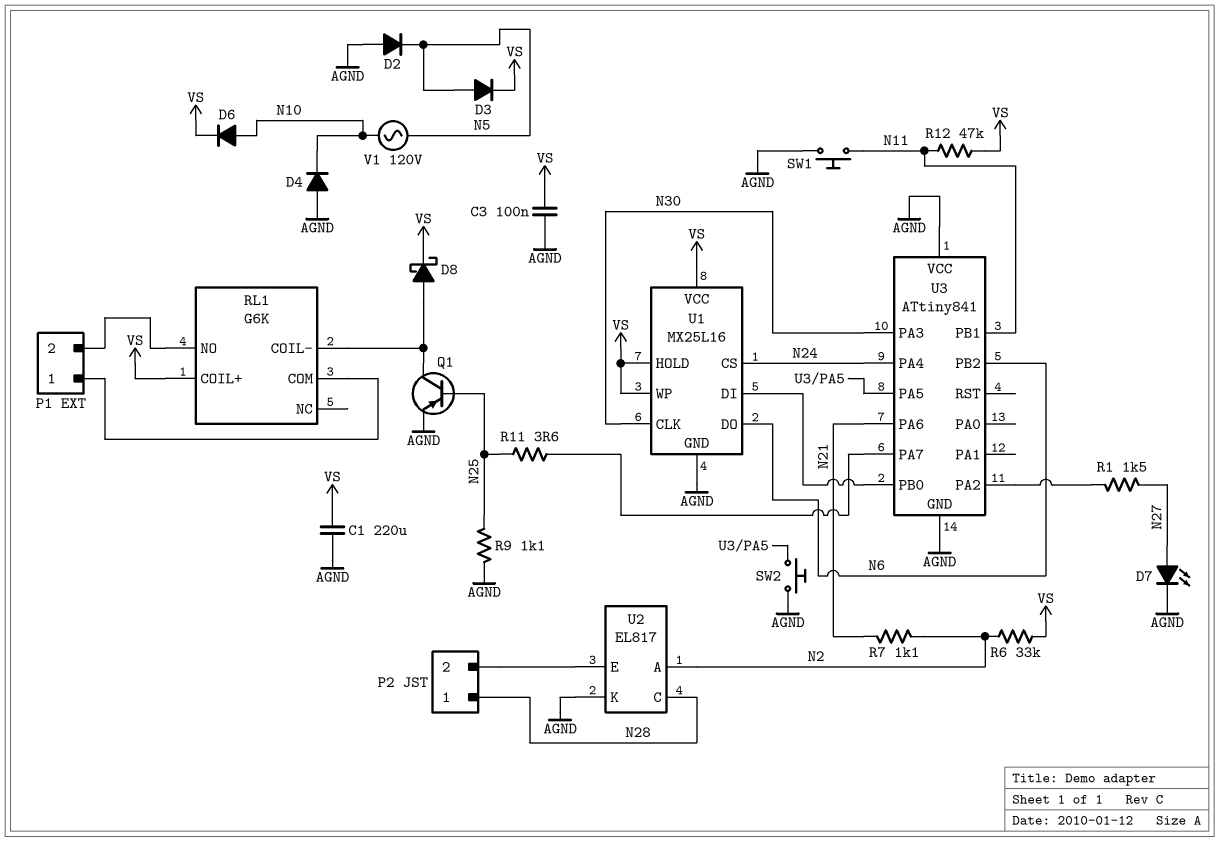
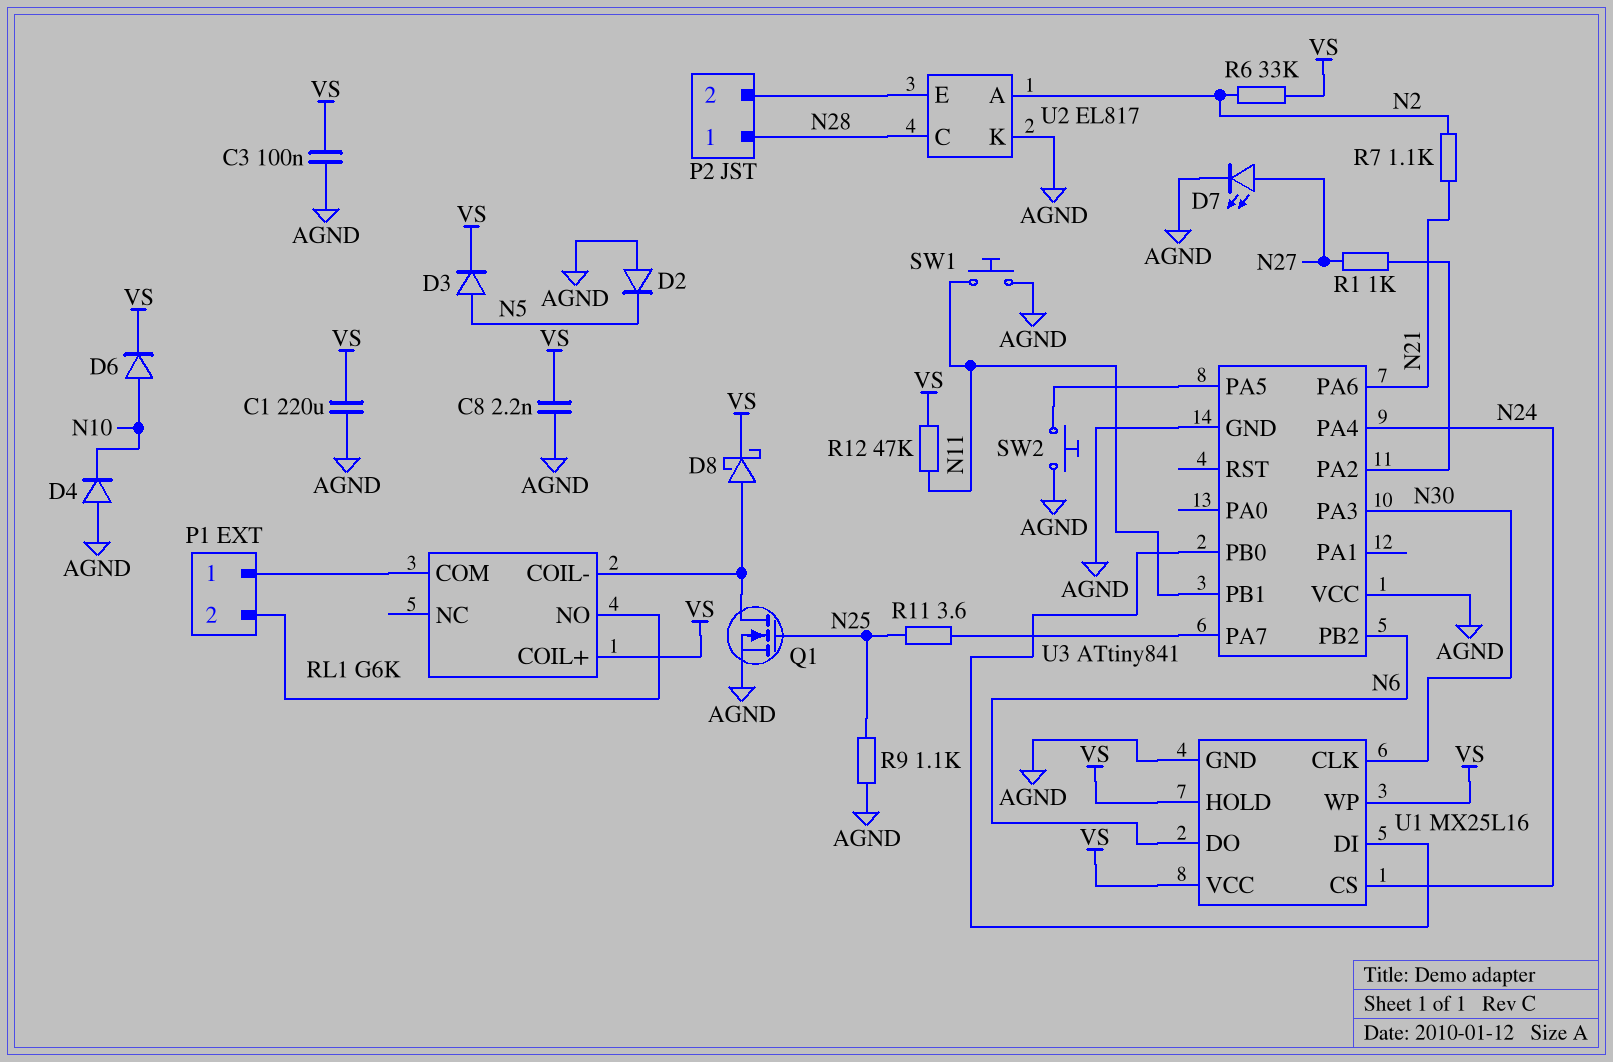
C8: none -> 2.2nF (AGND, VS)
Q1: PNP (B N25, C RL1/COIL-, E AGND) -> NMOS (G N25, D RL1/COIL-, S AGND)
R1: 1.5k (N27, U3/PA2) -> 1k (N27, U3/PA2)
V1: AC 120V (N5, N10) -> none

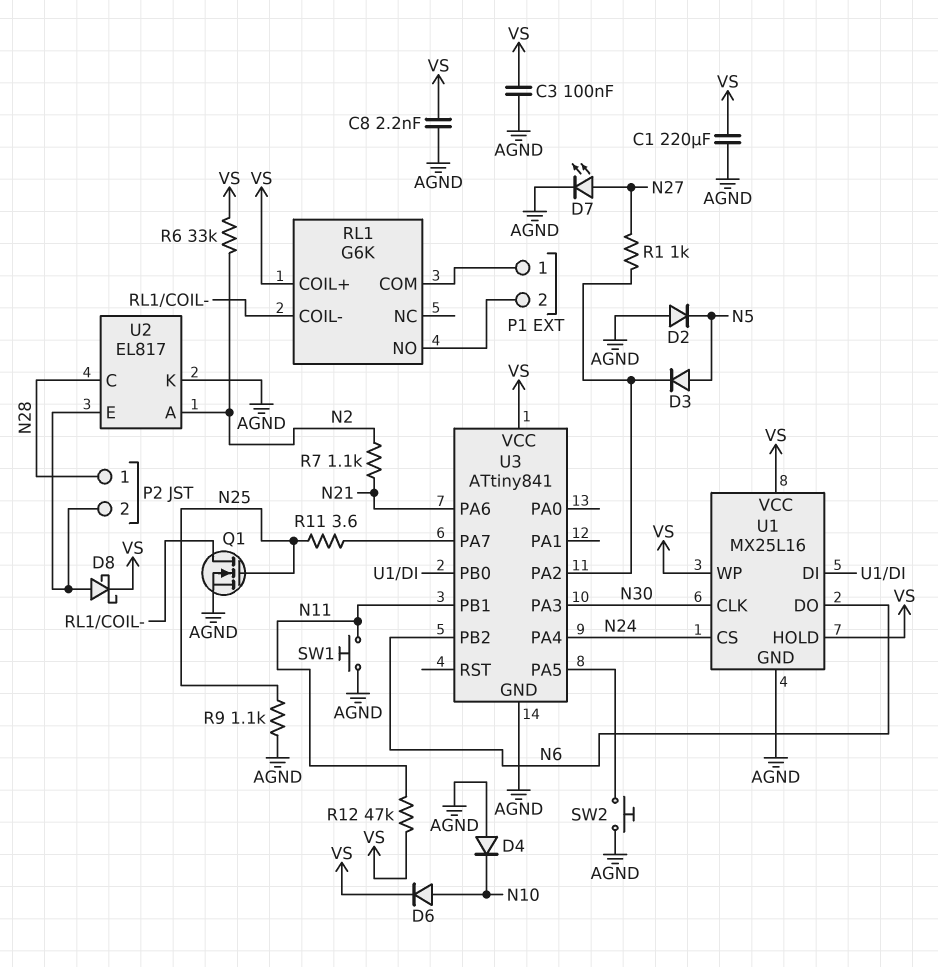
D3: diode (A N5, K VS) -> diode (A N5, K U3/PA2)
D8: schottky (A RL1/COIL-, K VS) -> schottky (A P2/2, K VS)
U3 pin VCC: AGND -> VS

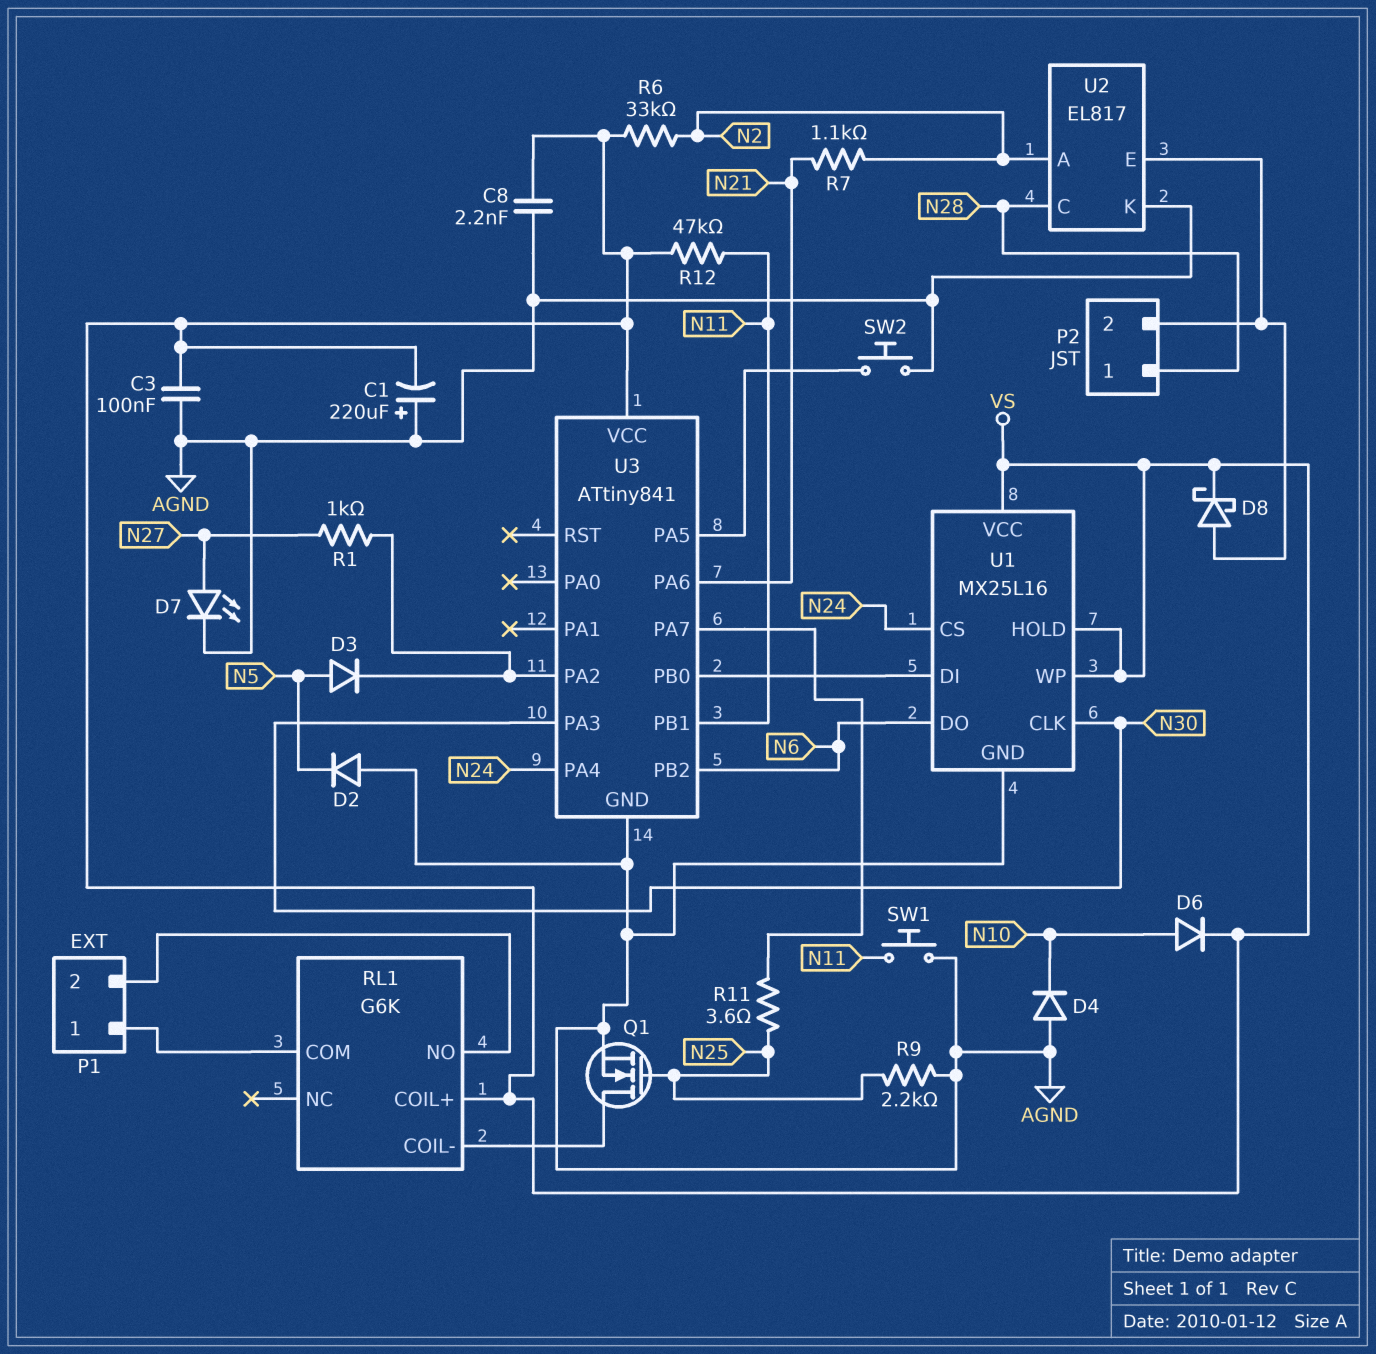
C1: 220uF (AGND, VS) -> 220uF (plus AGND, minus VS)
R9: 1.1k (AGND, N25) -> 2.2k (AGND, N25)

